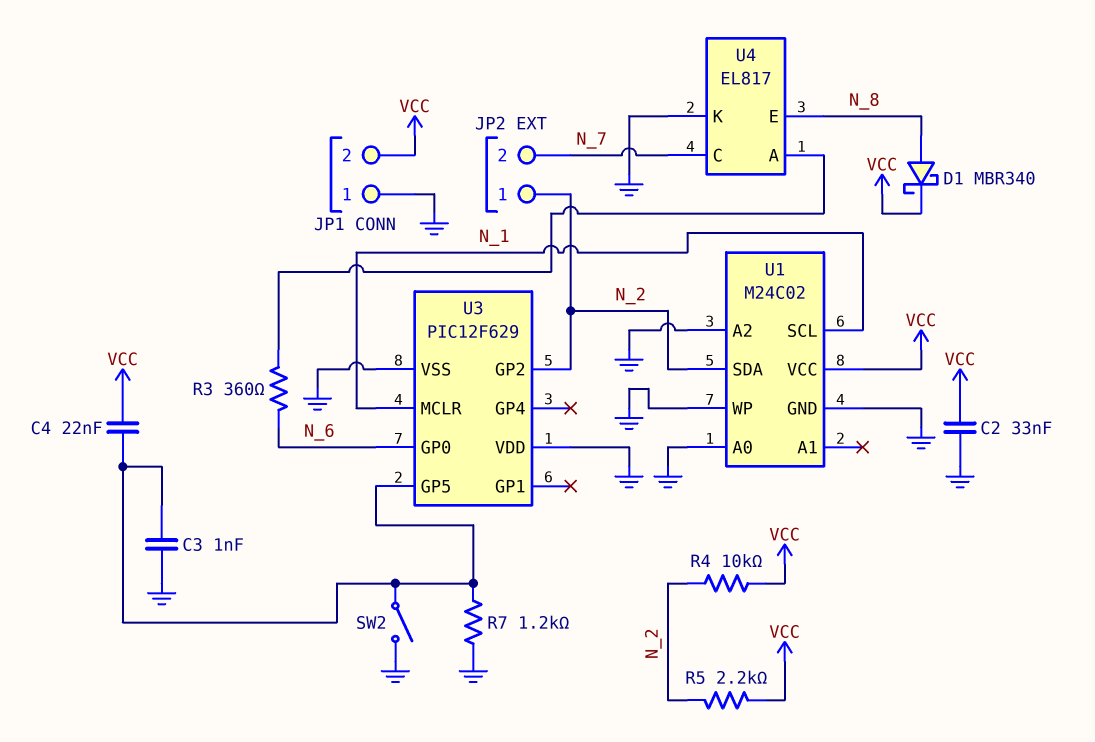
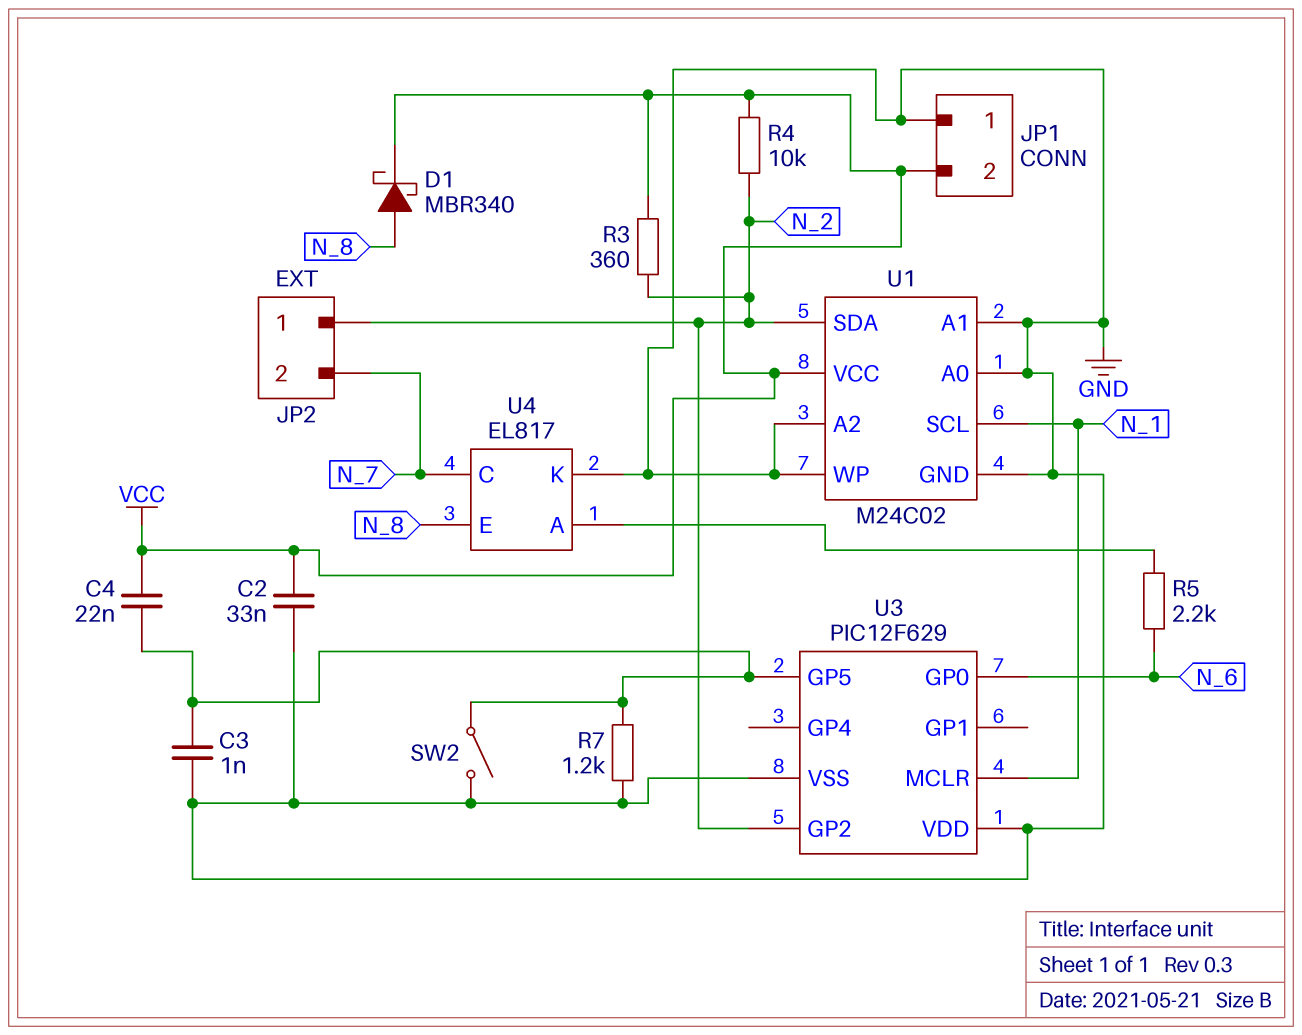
R3: 360 (N_6, U4/A) -> 360 (N_2, VCC)
R5: 2.2k (N_2, VCC) -> 2.2k (N_6, U4/A)
U1 pin A1: none -> GND

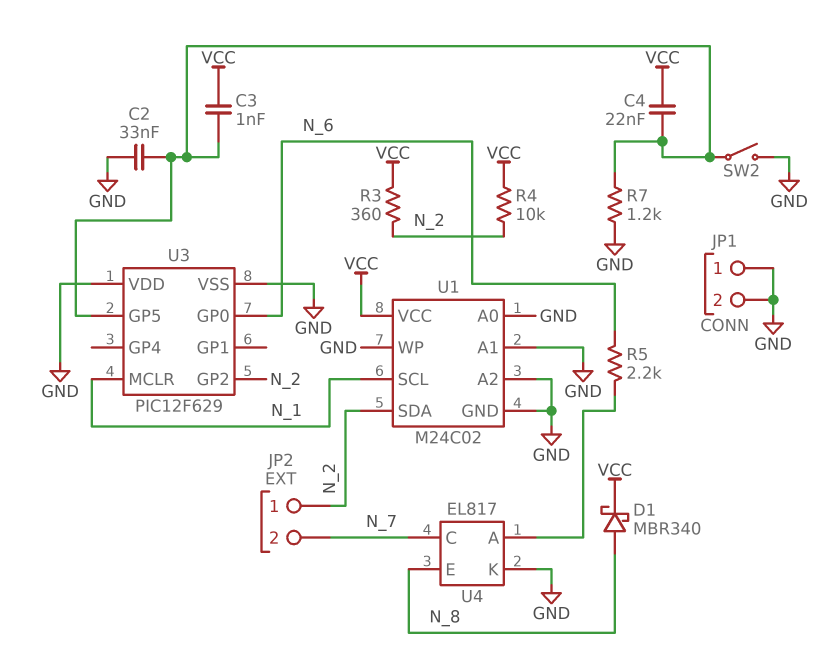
C2: 33nF (GND, VCC) -> 33nF (GND, U3/GP5)
C3: 1nF (GND, U3/GP5) -> 1nF (U3/GP5, VCC)
JP1 pin 2: VCC -> GND

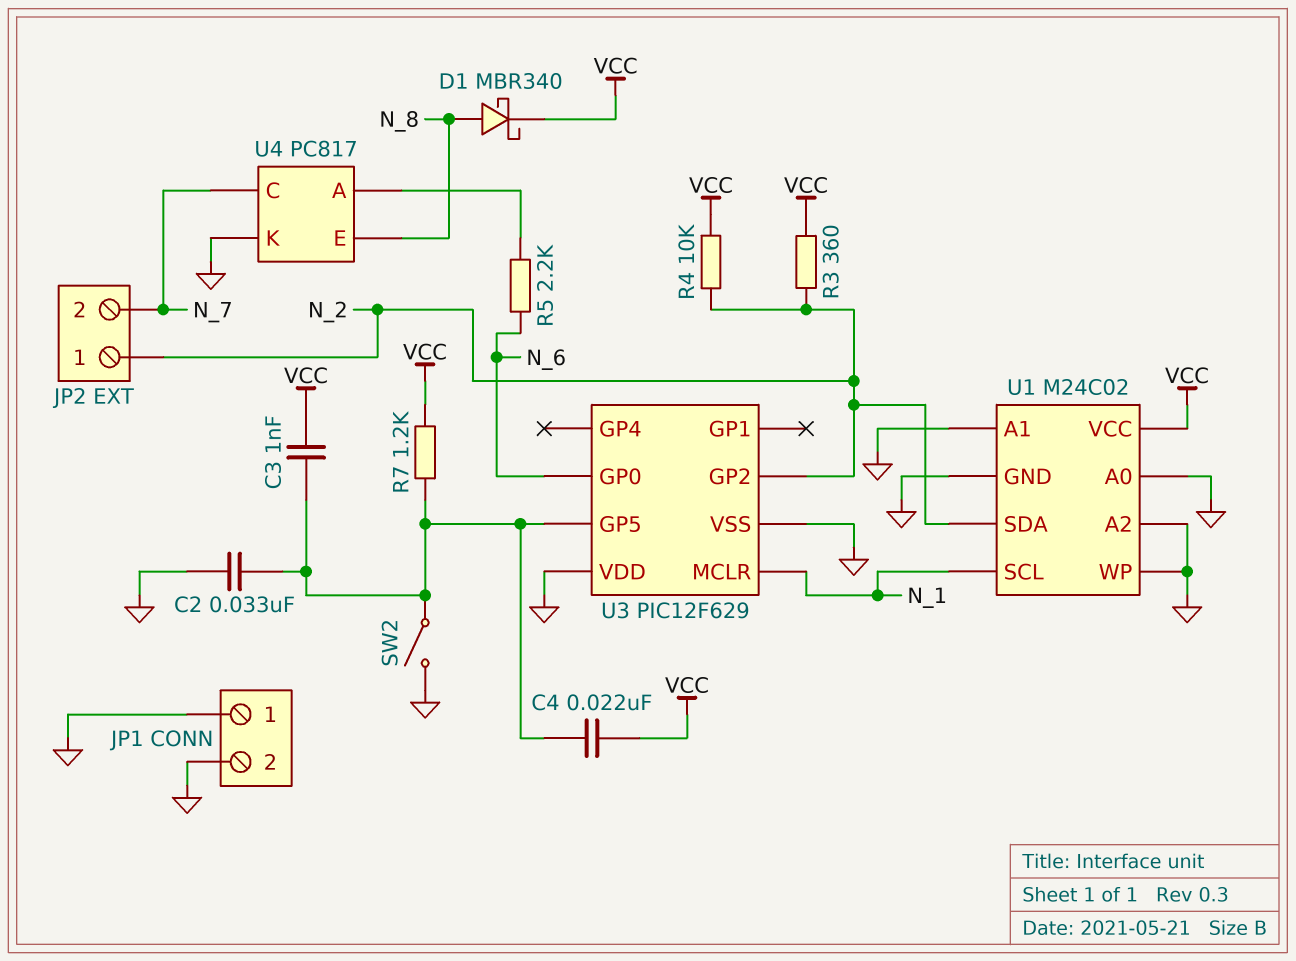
R7: 1.2k (GND, U3/GP5) -> 1.2k (U3/GP5, VCC)
U4: EL817 -> PC817

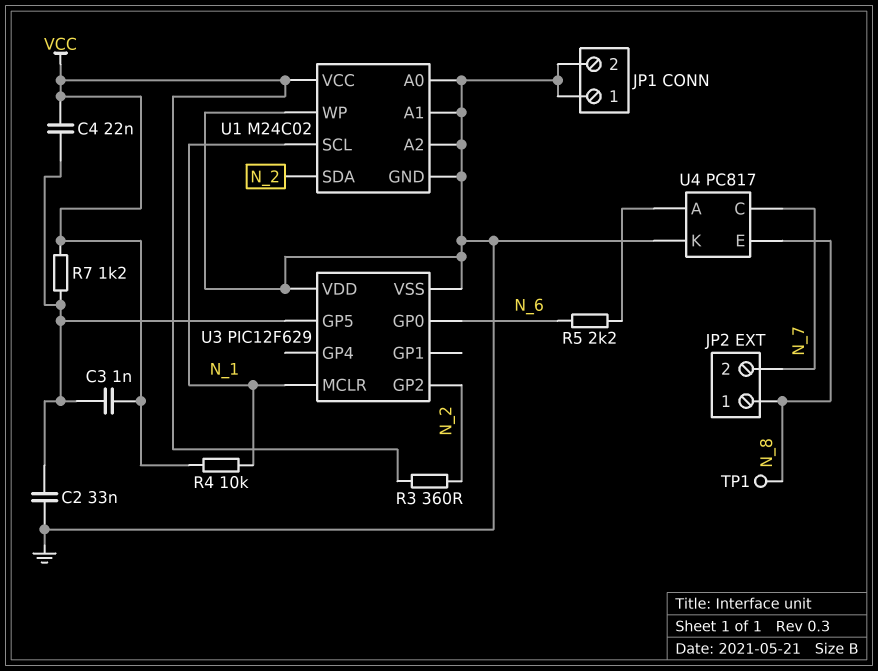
D1: schottky MBR340 (A N_8, K VCC) -> none
JP2 pin 1: N_2 -> N_8
R4: 10k (N_2, VCC) -> 10k (N_1, VCC)
SW2: switch (GND, U3/GP5) -> none
TP1: none -> test point (N_8)

